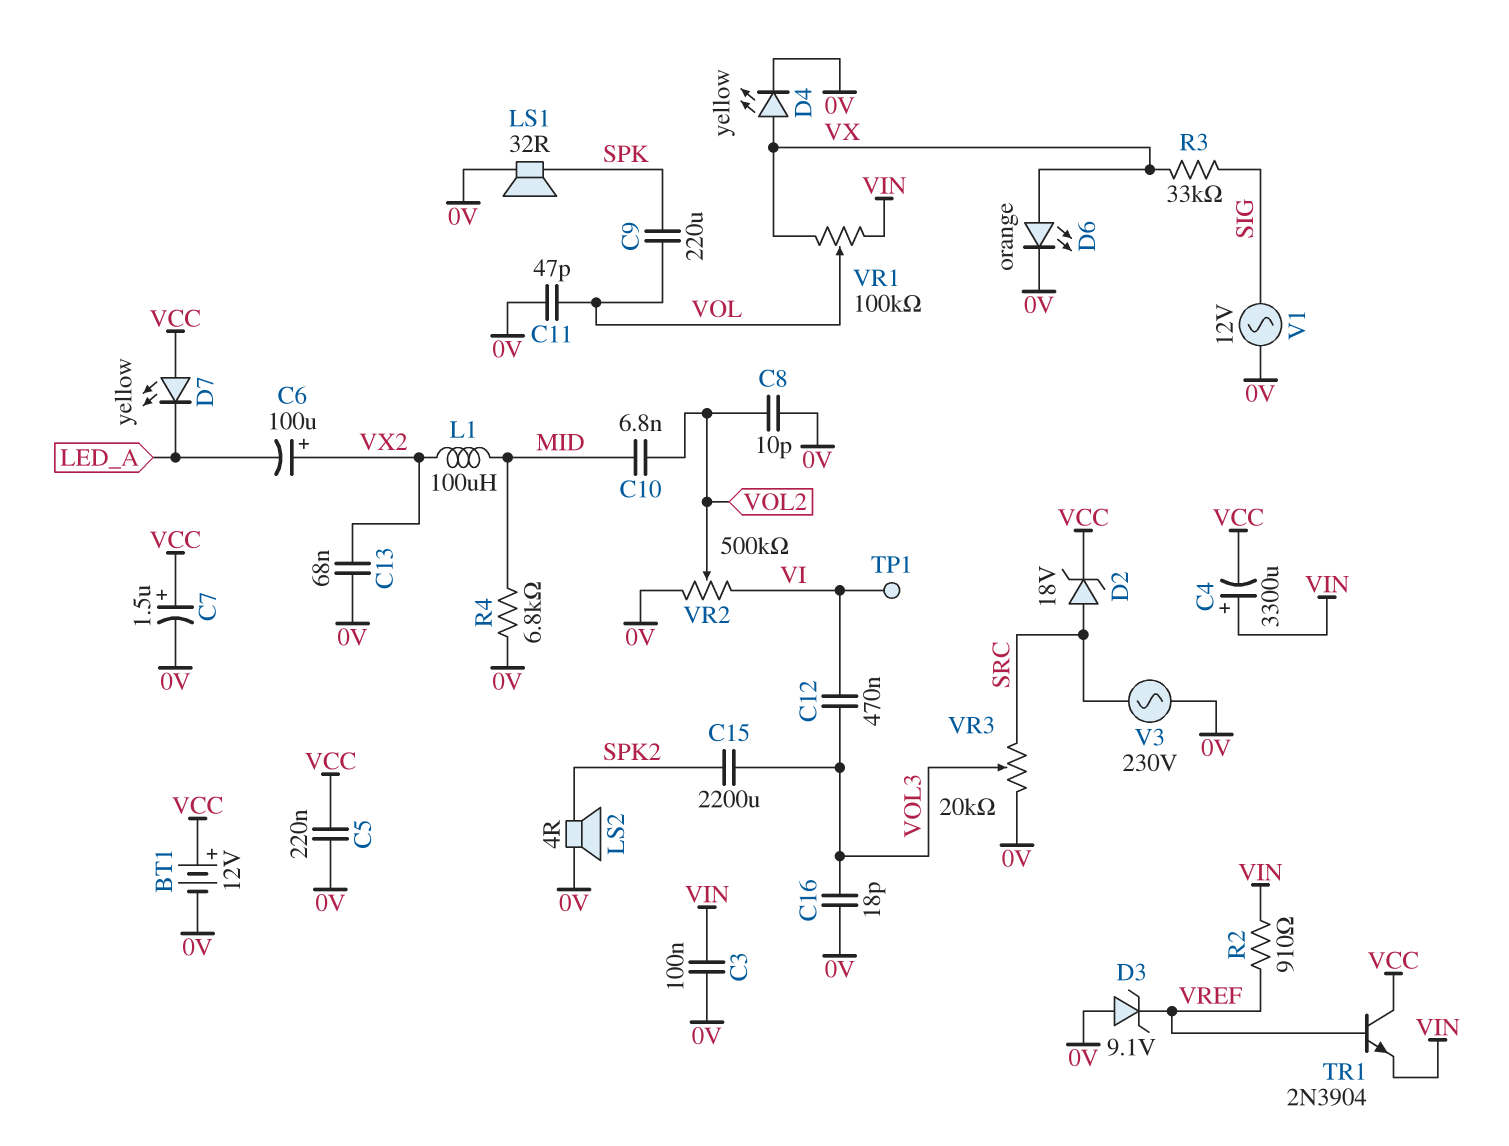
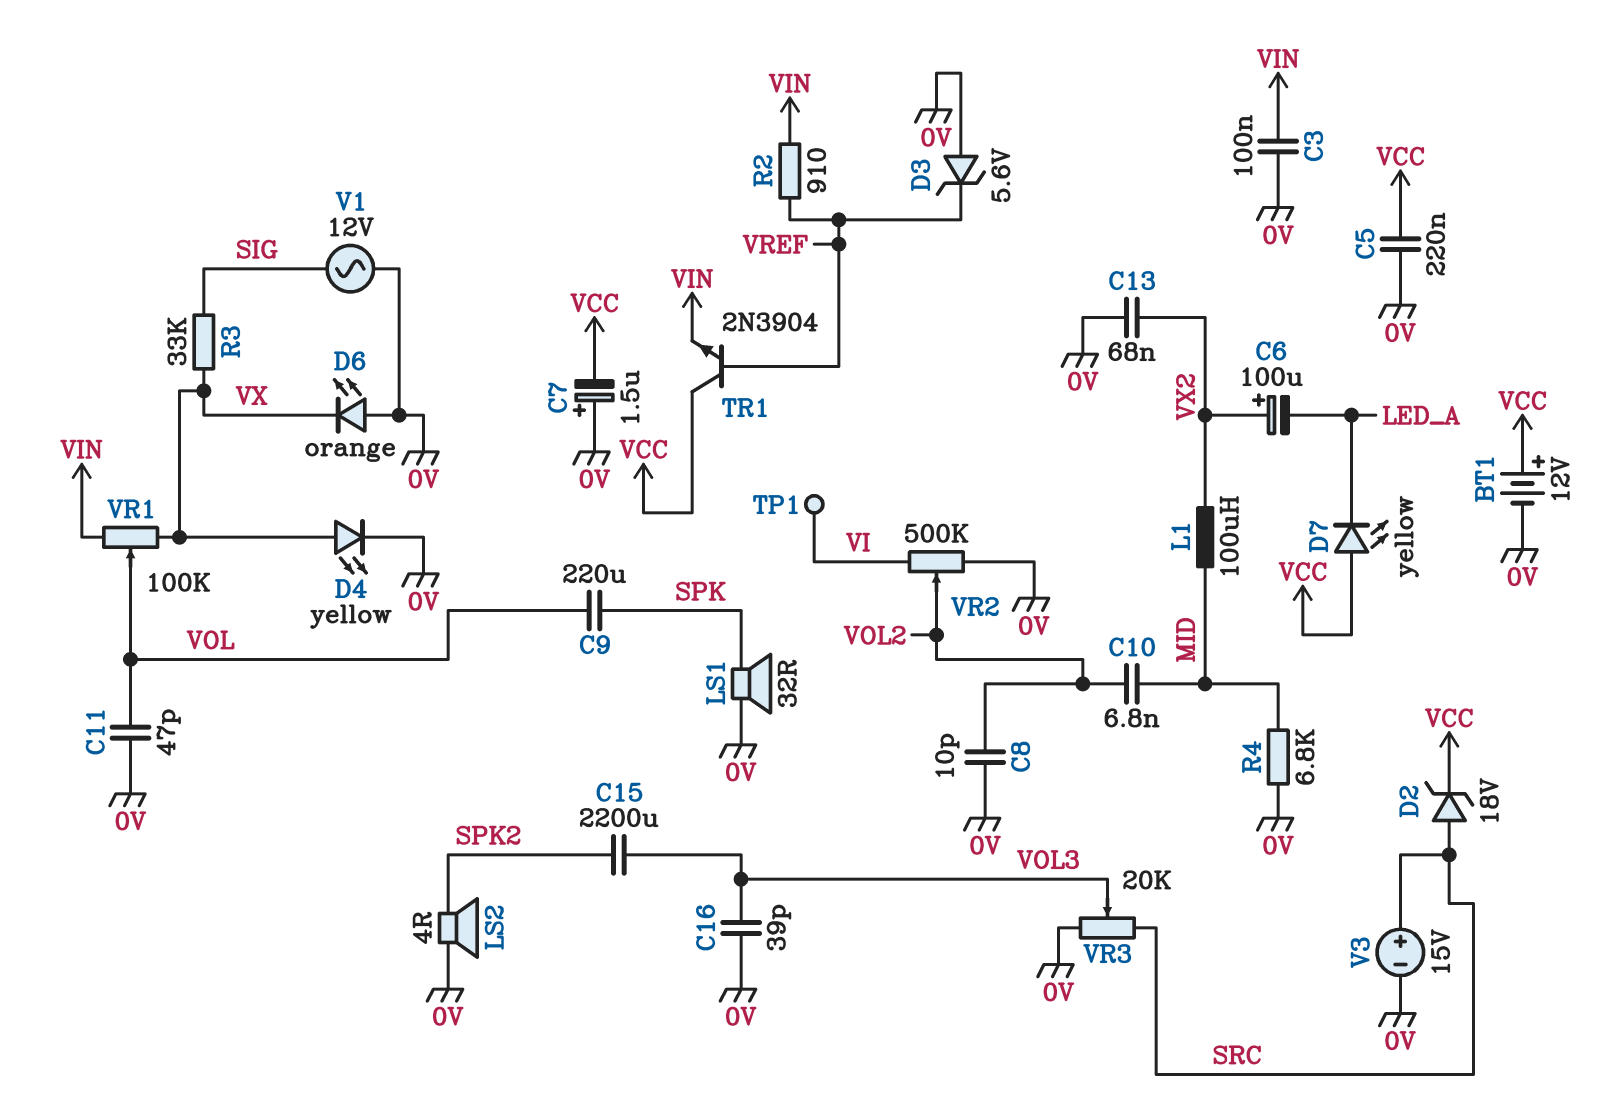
C4: 3300uF (plus VIN, minus VCC) -> none
C7: 1.5uF (plus VCC, minus 0V) -> 1.5uF (plus 0V, minus VCC)
C12: 470nF (VI, VOL3) -> none
C16: 18pF (0V, VOL3) -> 39pF (0V, VOL3)
D3: zener 9.1V (A 0V, K VREF) -> zener 5.6V (A 0V, K VREF)
D6: LED orange (A VX, K 0V) -> LED orange (A 0V, K VX)
V3: AC 230V (0V, SRC) -> 15V (plus SRC, minus 0V)

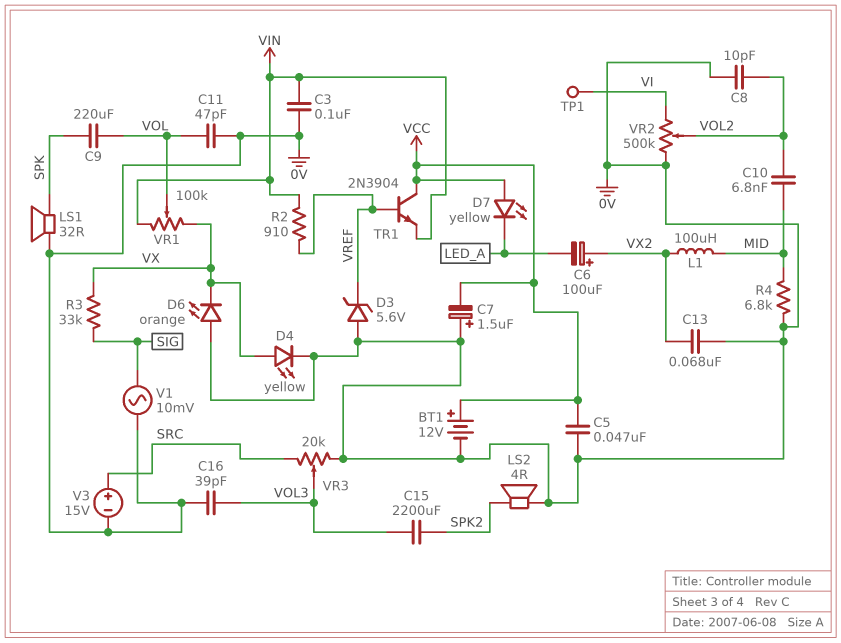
C5: 220nF (0V, VCC) -> 47nF (0V, VCC)
D2: zener 18V (A SRC, K VCC) -> none
V1: AC 12V (0V, SIG) -> AC 10mV (0V, SIG)

